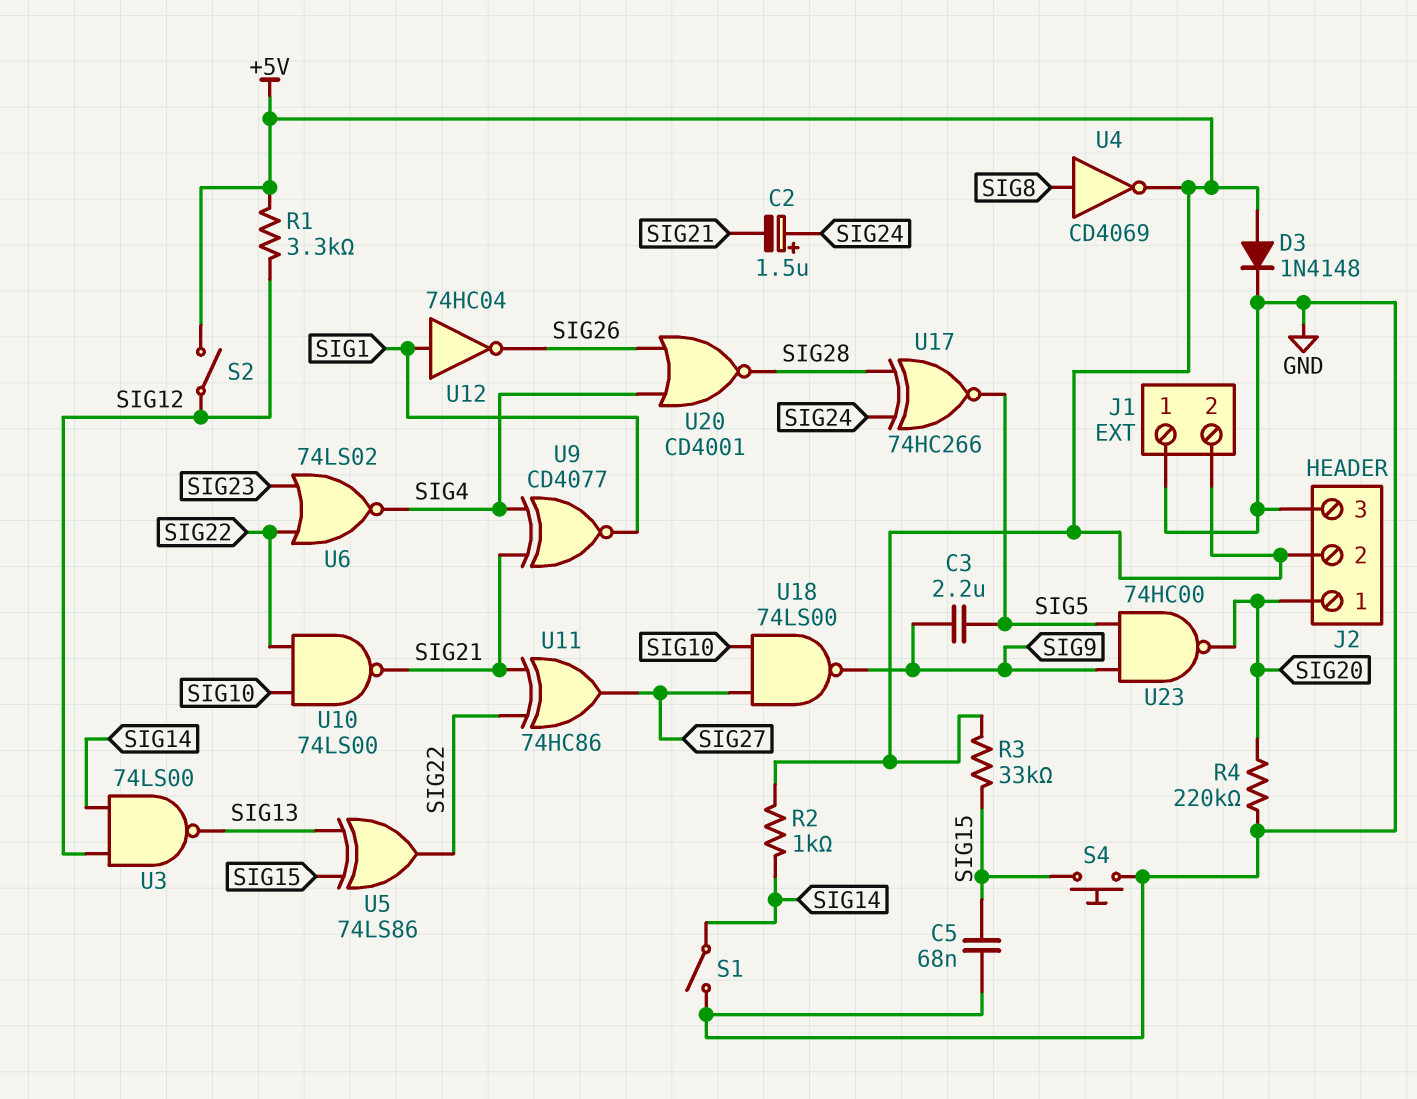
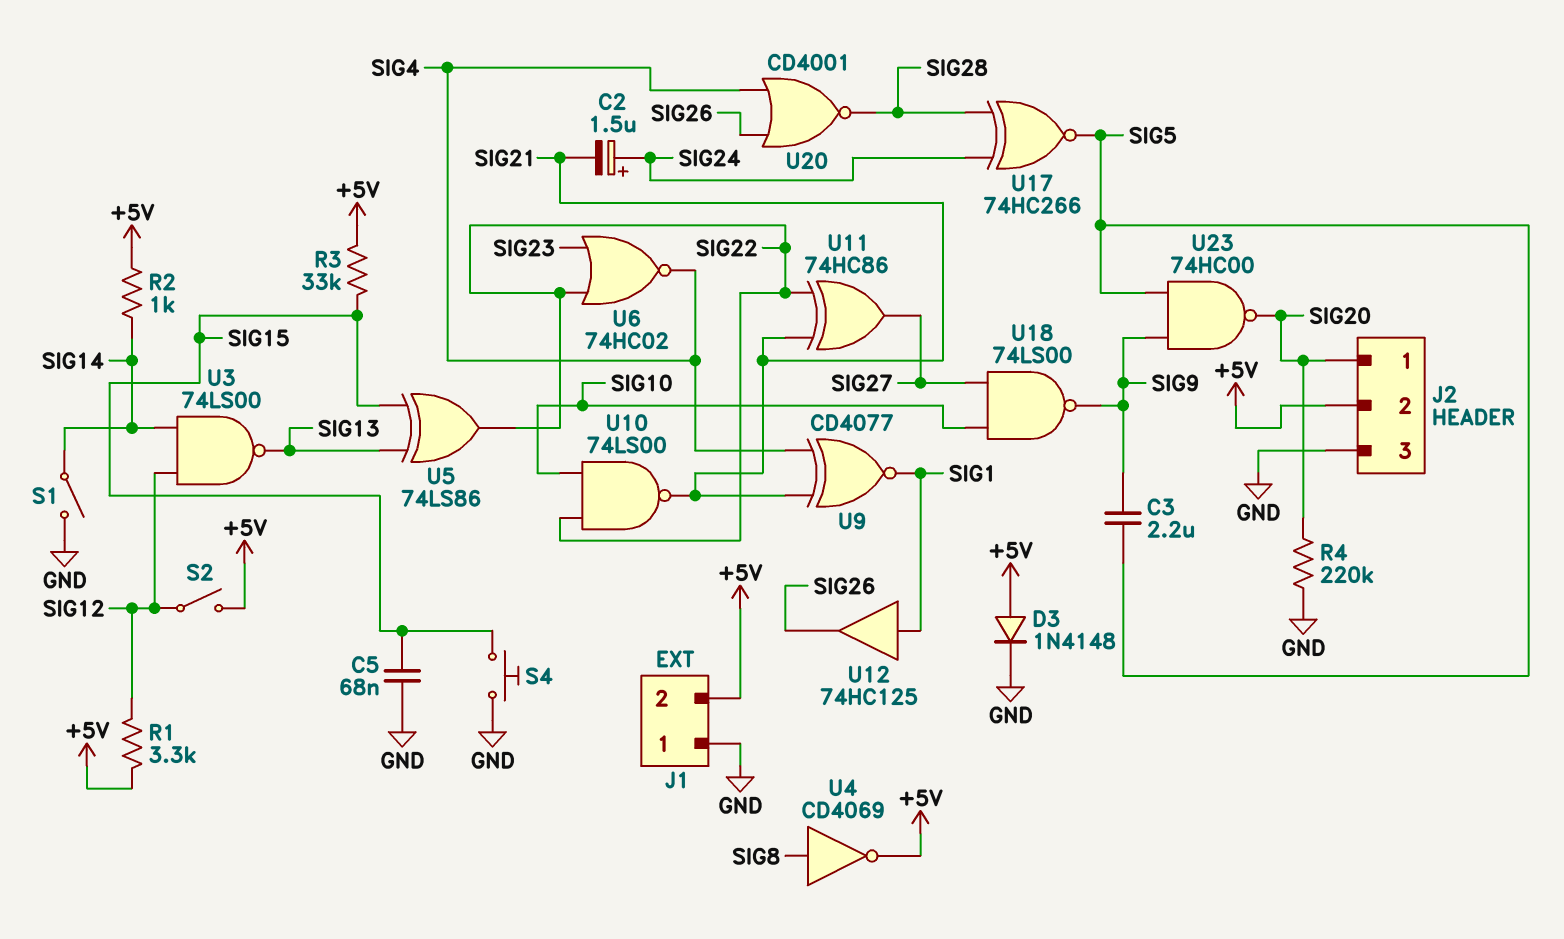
U6: NOR 74LS02 (in SIG22, in SIG23, out SIG4) -> NOR 74HC02 (in SIG22, in SIG23, out SIG4)
U12: NOT 74HC04 (in SIG1, out SIG26) -> buffer 74HC125 (in SIG1, out SIG26)

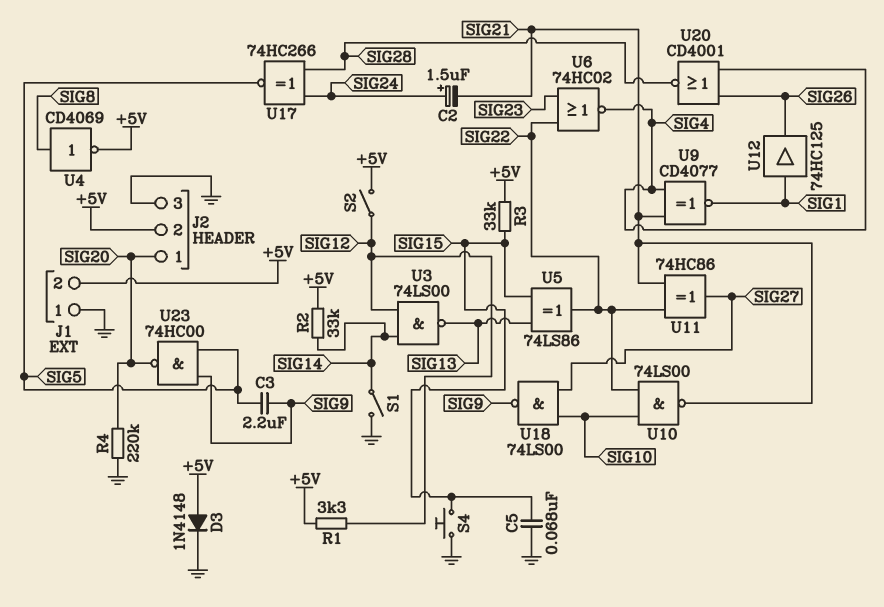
R2: 1k (+5V, SIG14) -> 33k (+5V, SIG14)

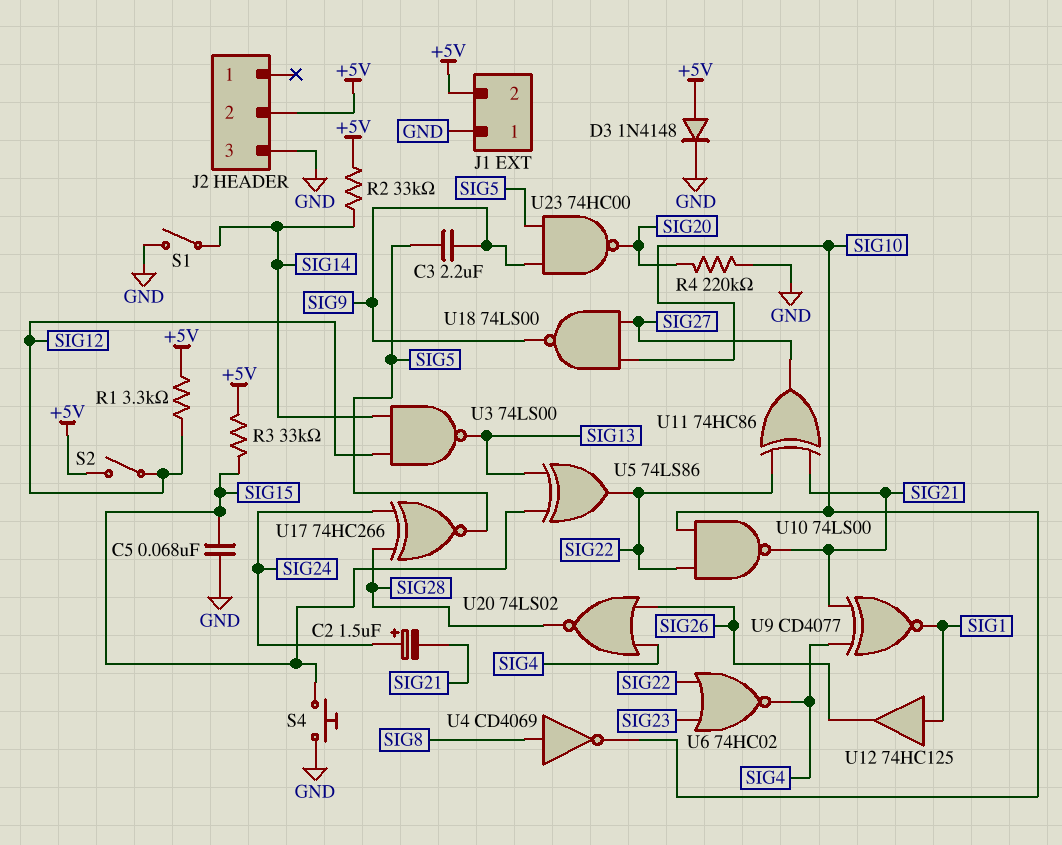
J2 pin 1: SIG20 -> none
U4: NOT CD4069 (in SIG8, out +5V) -> NOT CD4069 (in SIG8, out SIG10)
U20: NOR CD4001 (in SIG4, in SIG26, out SIG28) -> NOR 74LS02 (in SIG4, in SIG26, out SIG28)

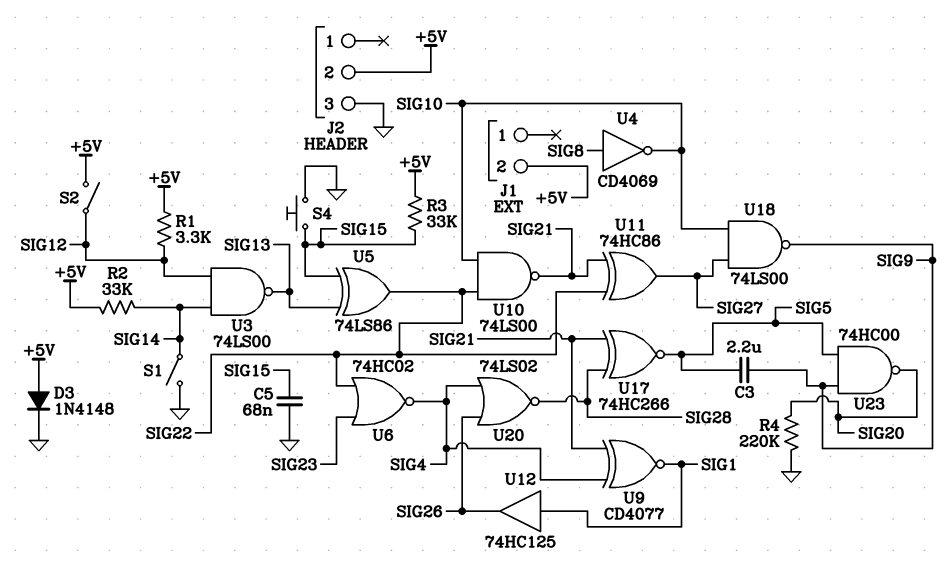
C2: 1.5uF (plus SIG24, minus SIG21) -> none
J1 pin 1: GND -> none
U17: XNOR 74HC266 (in SIG24, in SIG28, out SIG5) -> XNOR 74HC266 (in SIG21, in SIG28, out SIG5)

